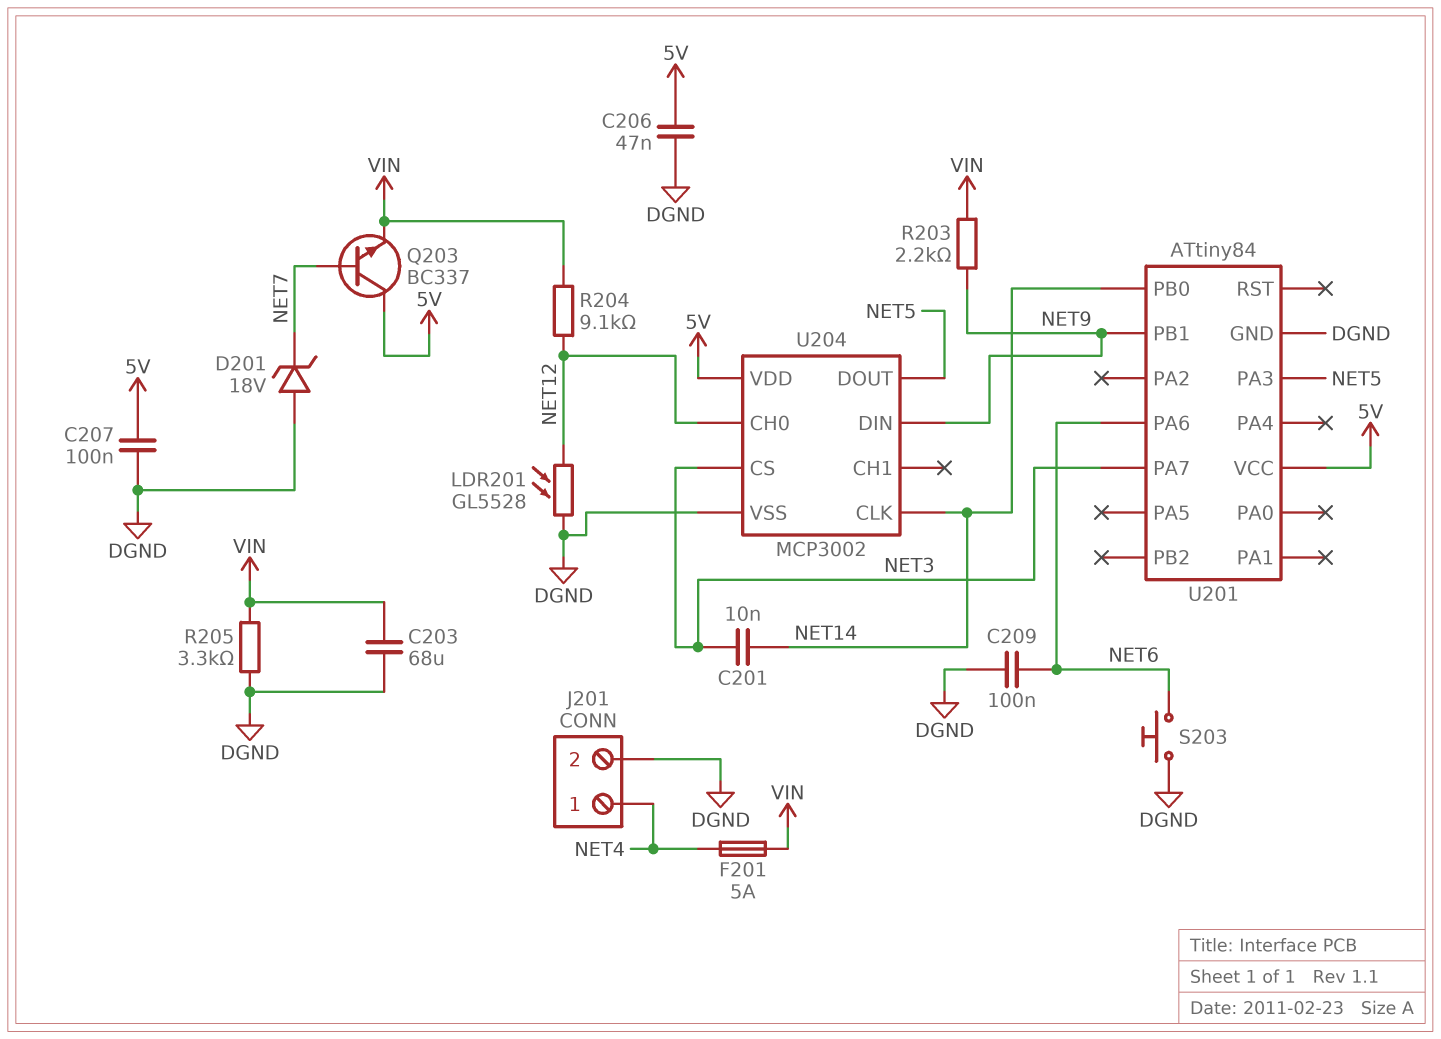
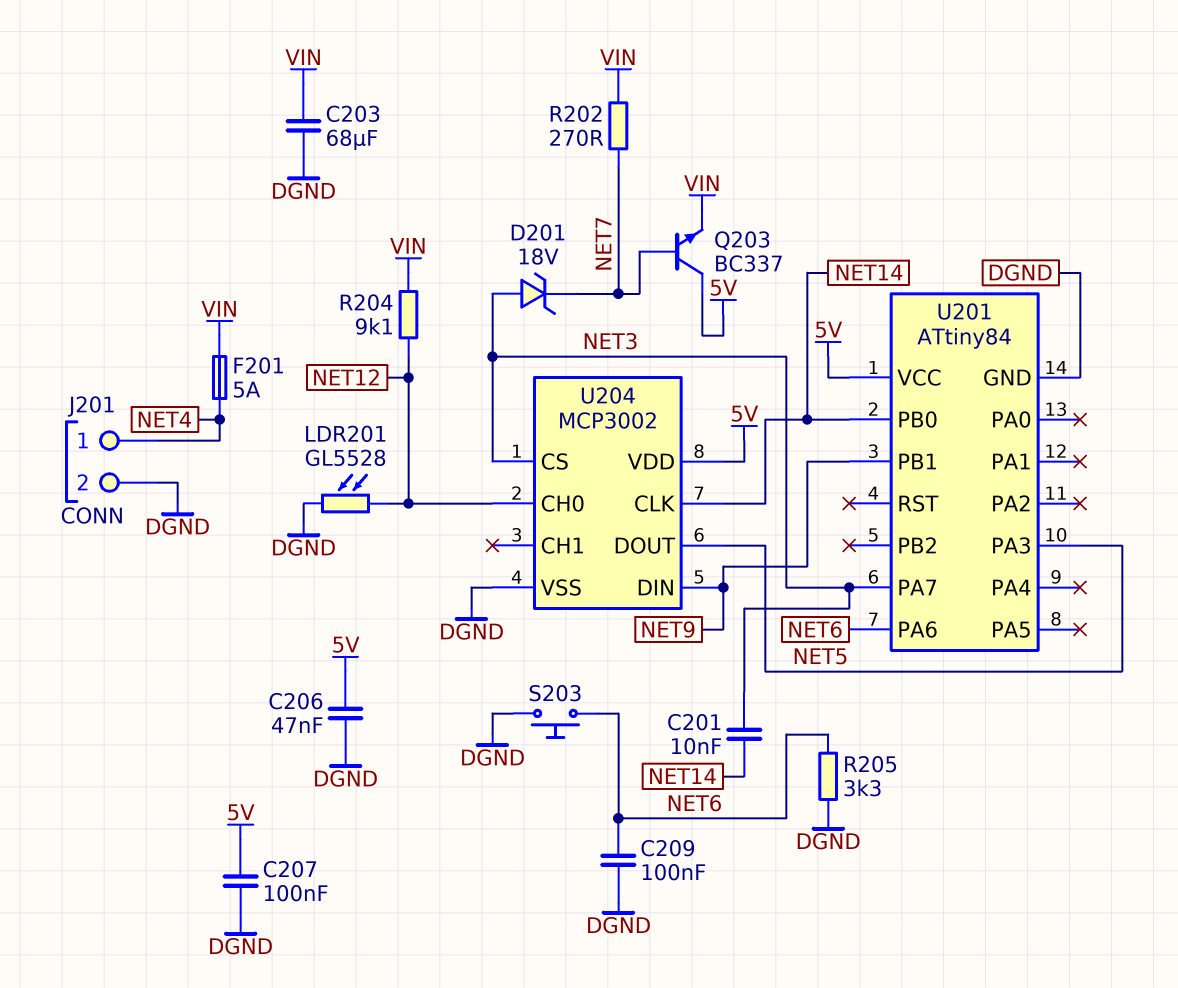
D201: zener 18V (A DGND, K NET7) -> zener 18V (A NET3, K NET7)
R202: none -> 270 (NET7, VIN)
R203: 2.2k (NET9, VIN) -> none
R205: 3.3k (DGND, VIN) -> 3.3k (DGND, NET6)

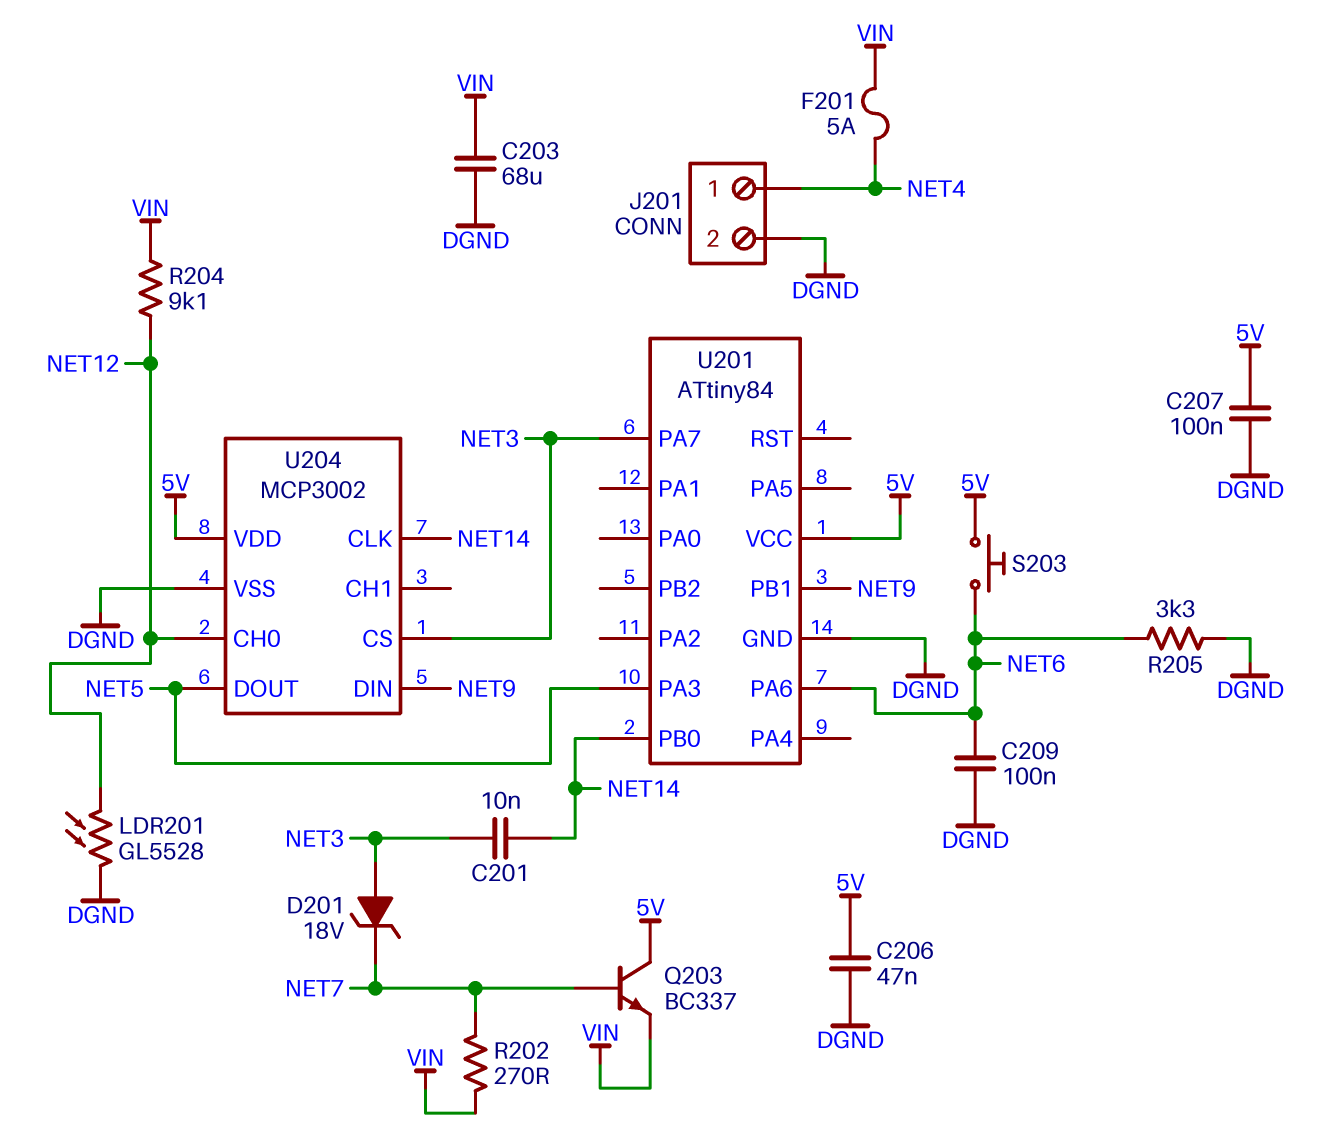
S203: button (DGND, NET6) -> button (5V, NET6)

